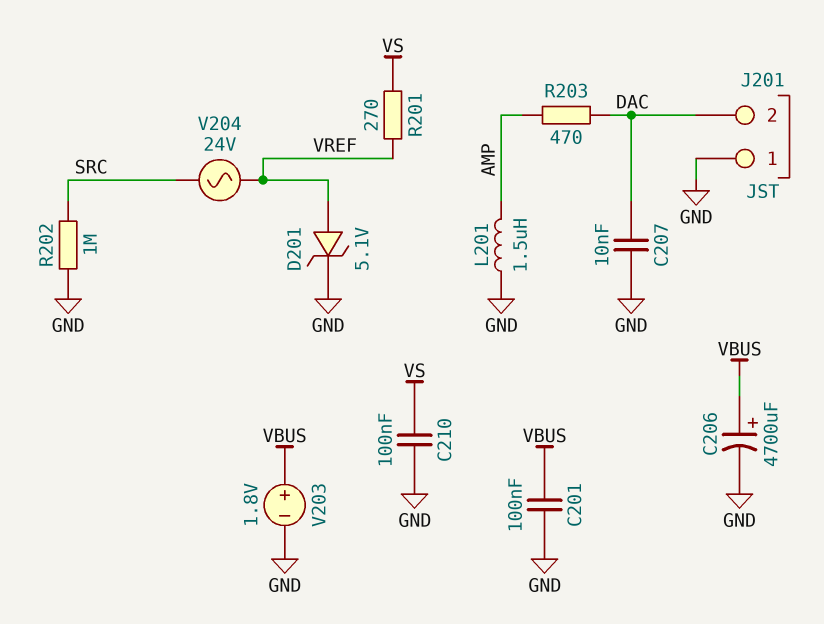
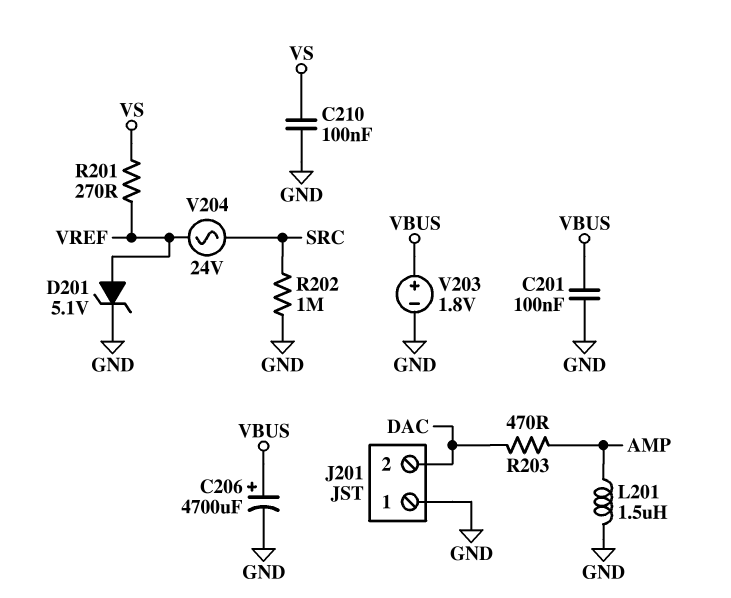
C207: 10nF (DAC, GND) -> none

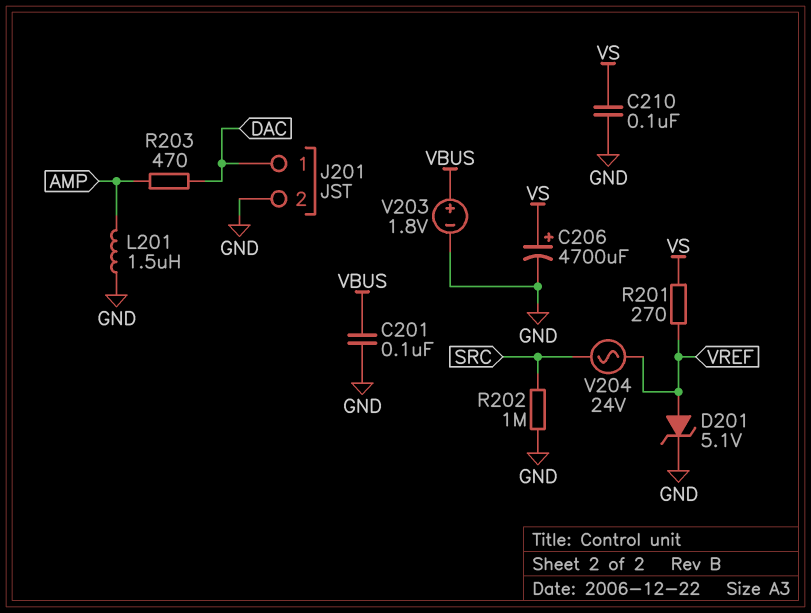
C206: 4700uF (plus VBUS, minus GND) -> 4700uF (plus VS, minus GND)
J201 pin 1: GND -> DAC
J201 pin 2: DAC -> GND

